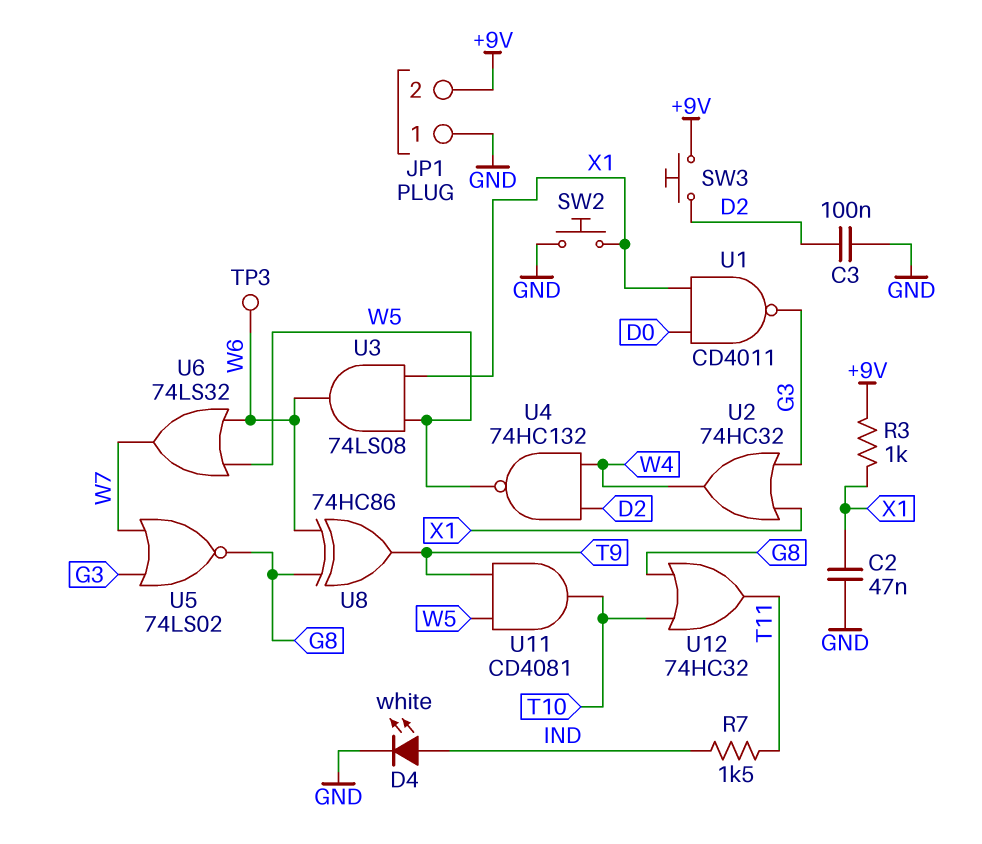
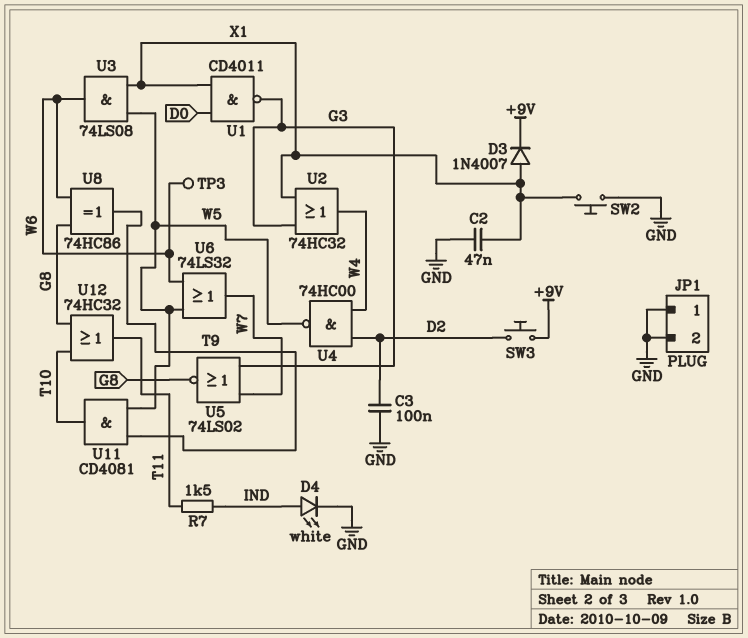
D3: none -> diode 1N4007 (A X1, K +9V)
JP1 pin 2: +9V -> GND
R3: 1k (+9V, X1) -> none
U4: NAND 74HC132 (in D2, in W4, out W5) -> NAND 74HC00 (in D2, in W4, out W5)

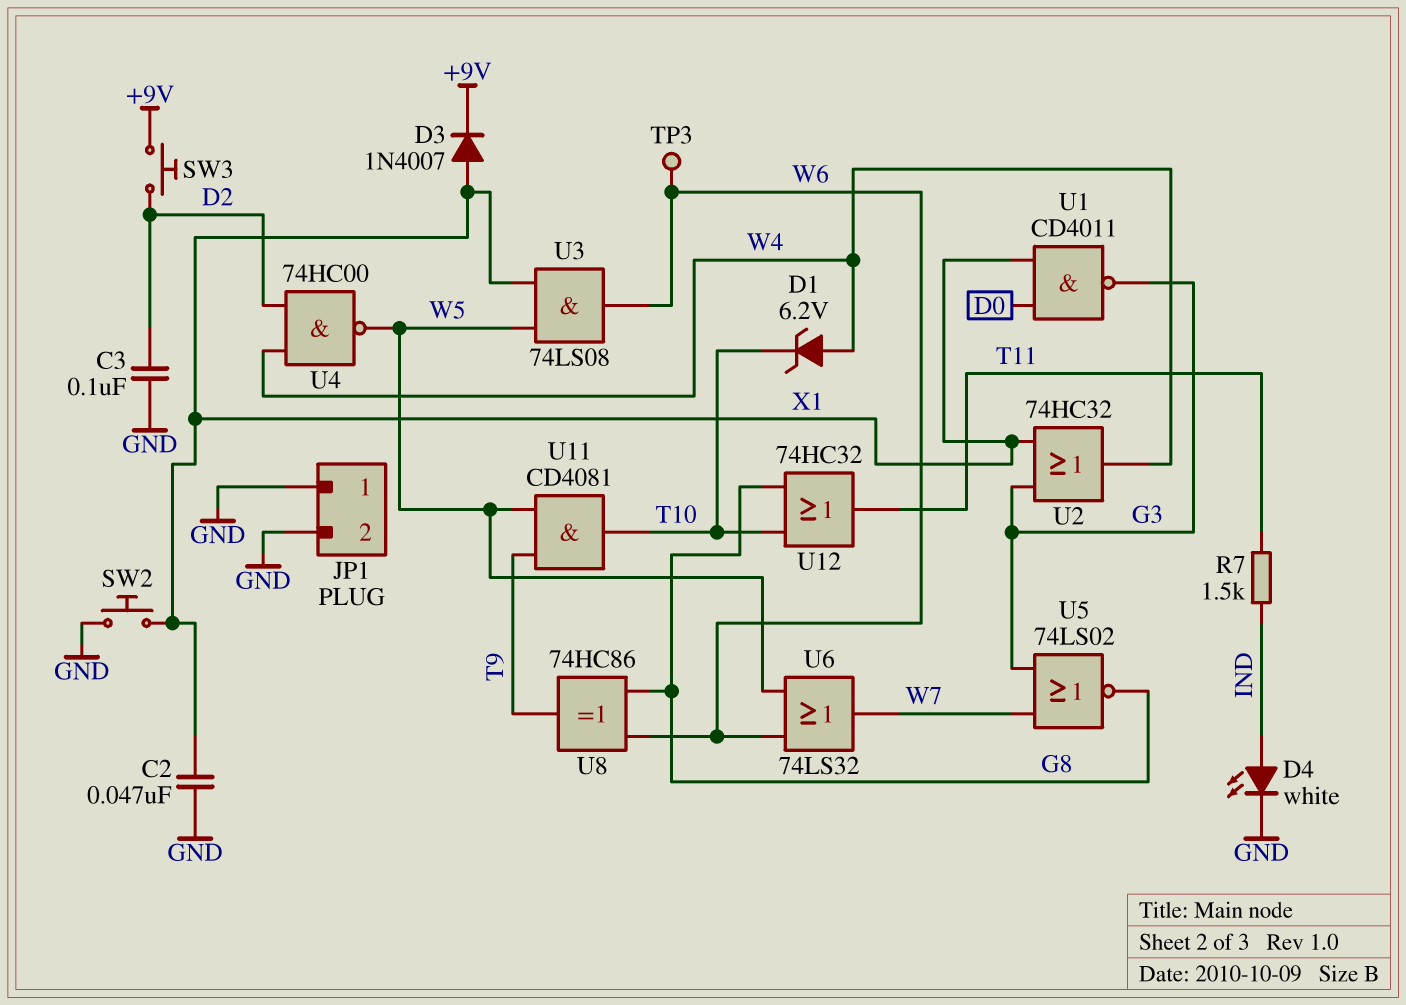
D1: none -> zener 6.2V (A W4, K T10)

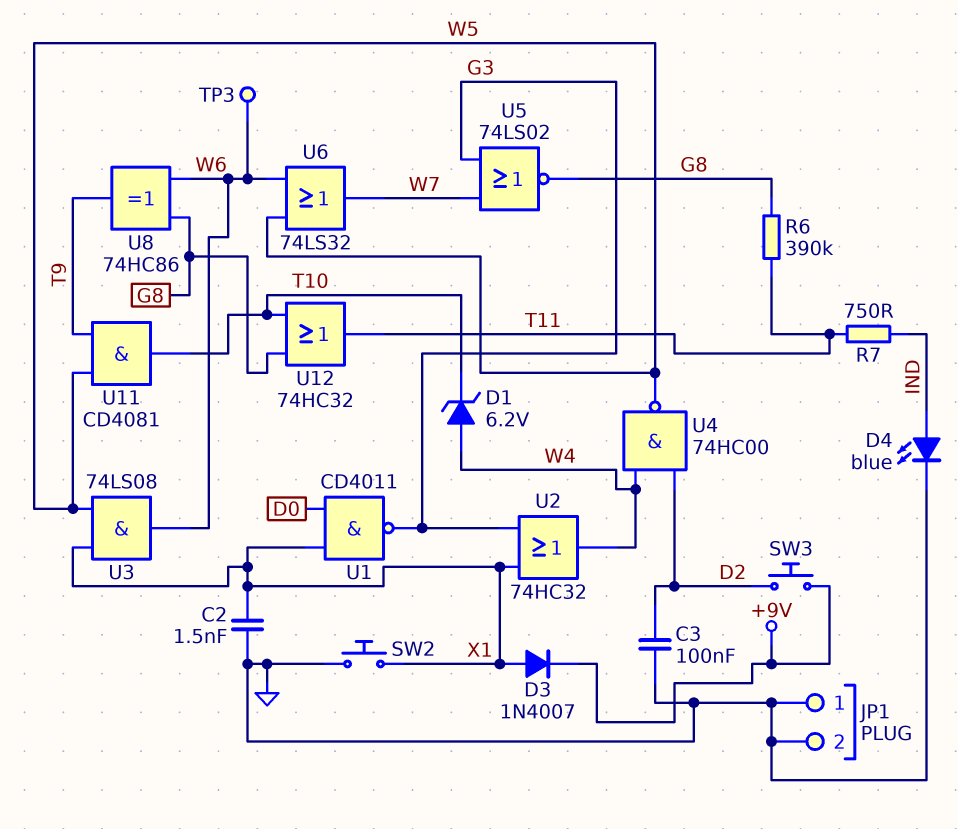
C2: 47nF (GND, X1) -> 1.5nF (GND, X1)
D4: LED white (A IND, K GND) -> LED blue (A IND, K GND)
R6: none -> 390k (G8, T11)
R7: 1.5k (IND, T11) -> 750 (IND, T11)

